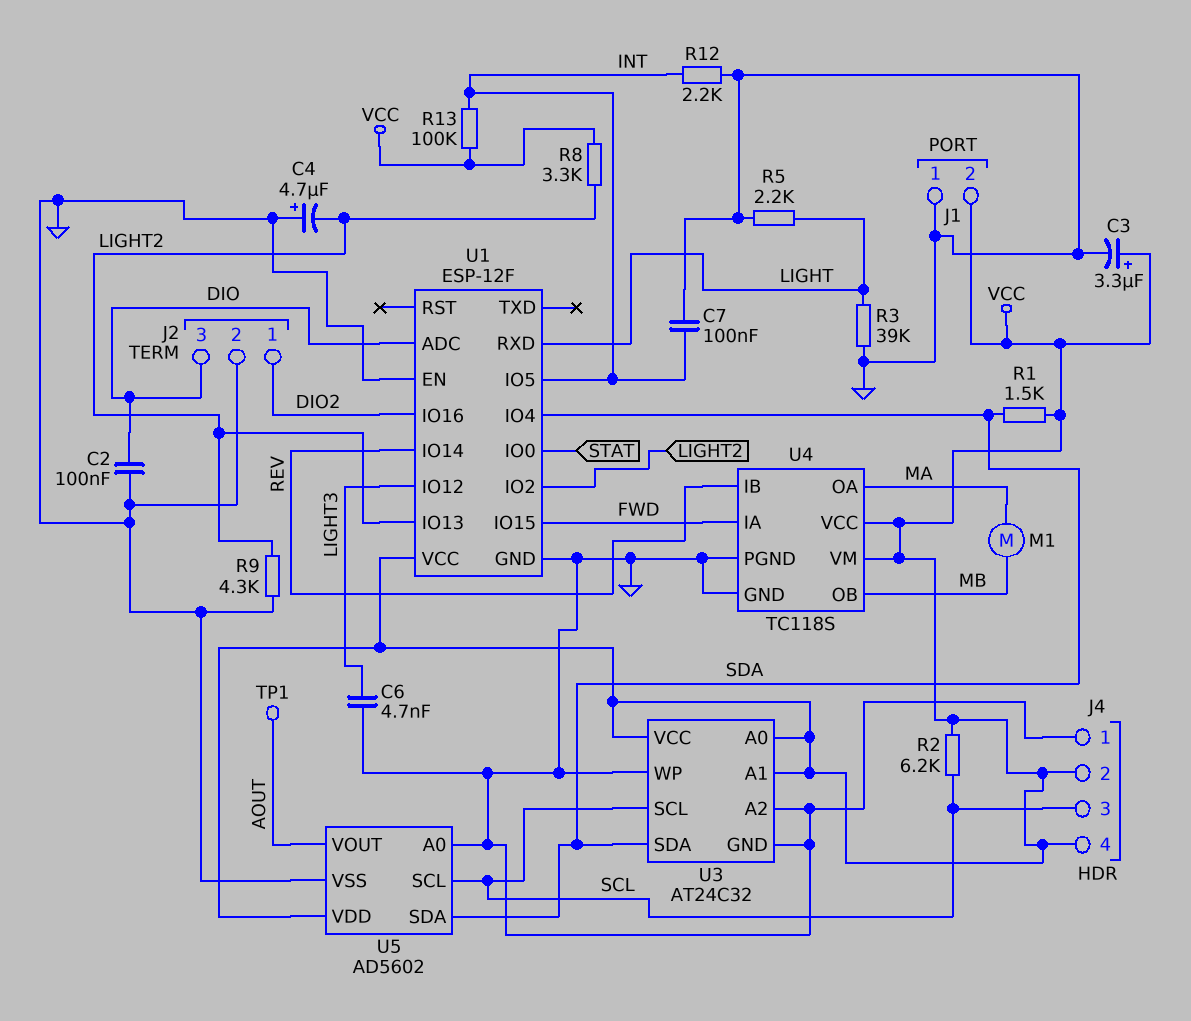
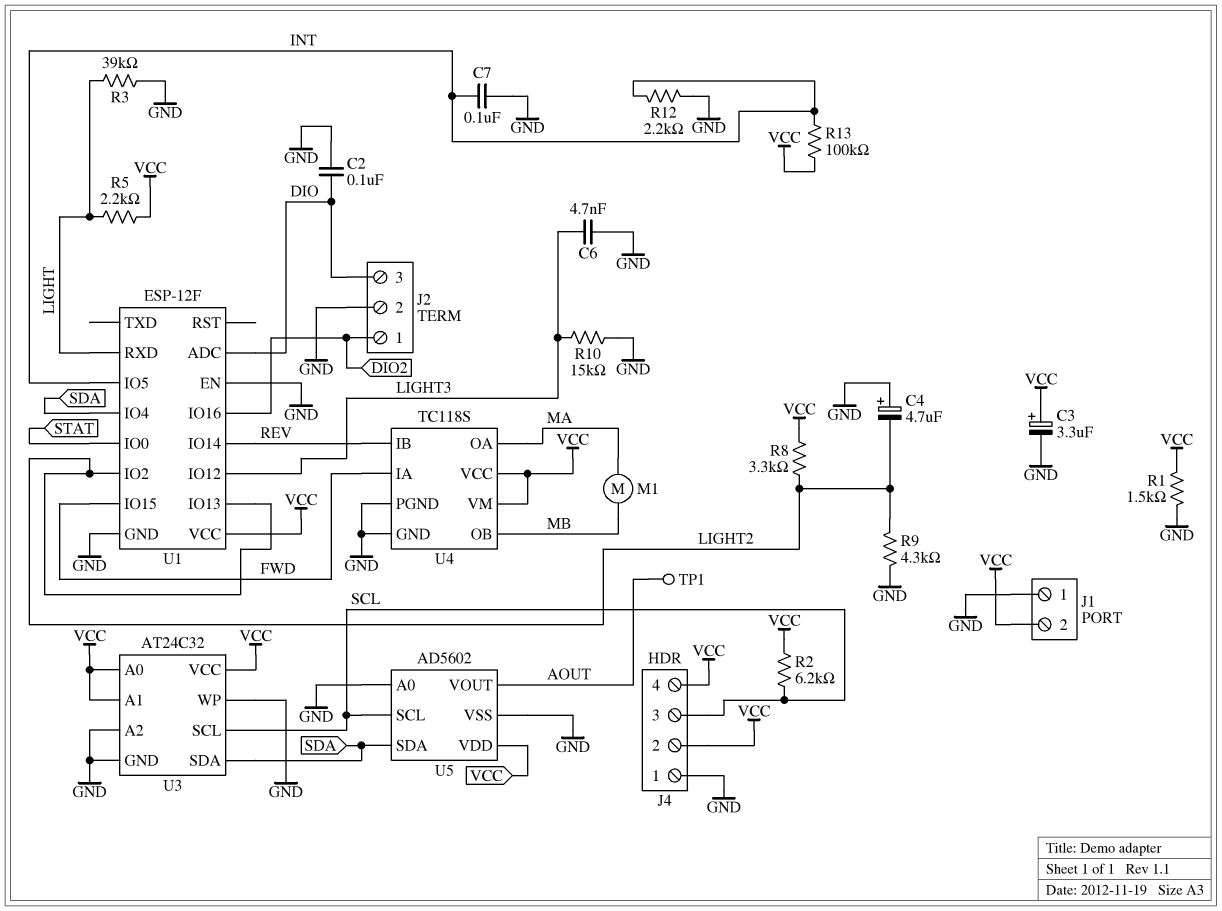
R1: 1.5k (SDA, VCC) -> 1.5k (GND, VCC)
R5: 2.2k (GND, LIGHT) -> 2.2k (LIGHT, VCC)
R10: none -> 15k (GND, LIGHT3)

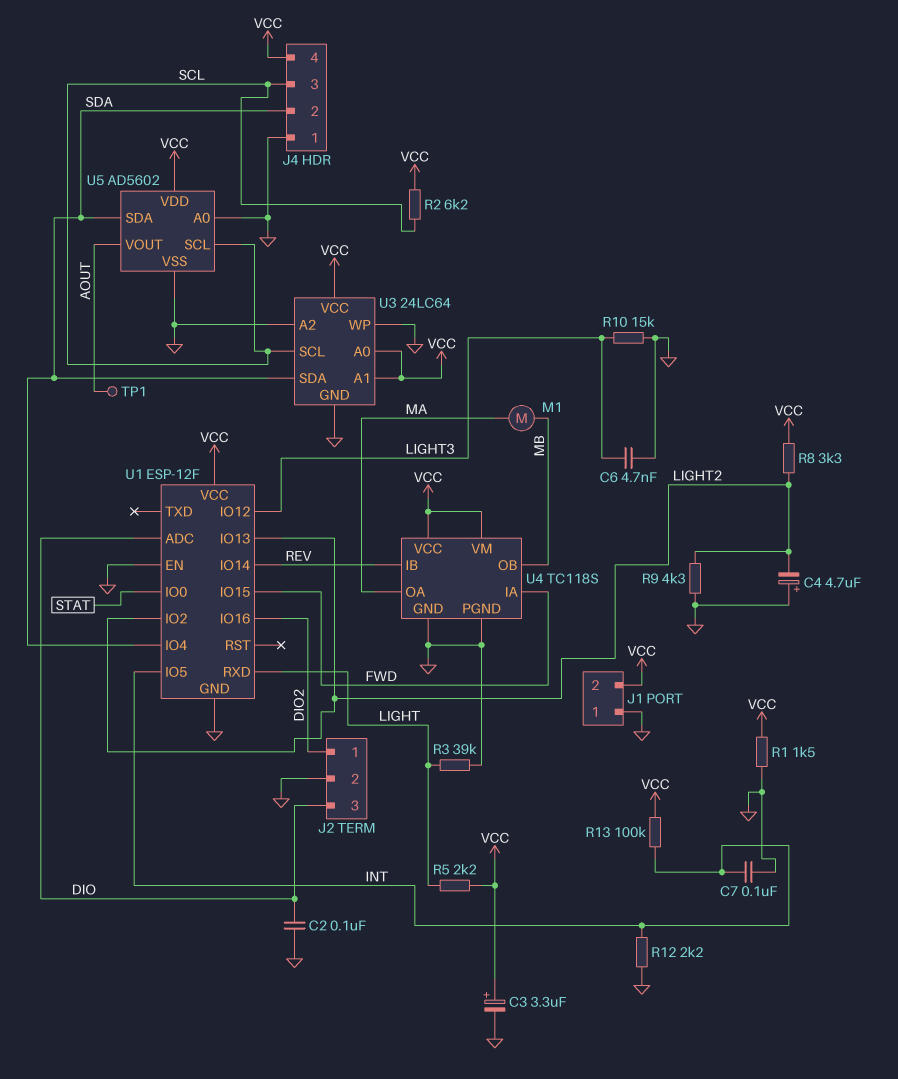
J4 pin 2: VCC -> SDA
U3: AT24C32 -> 24LC64

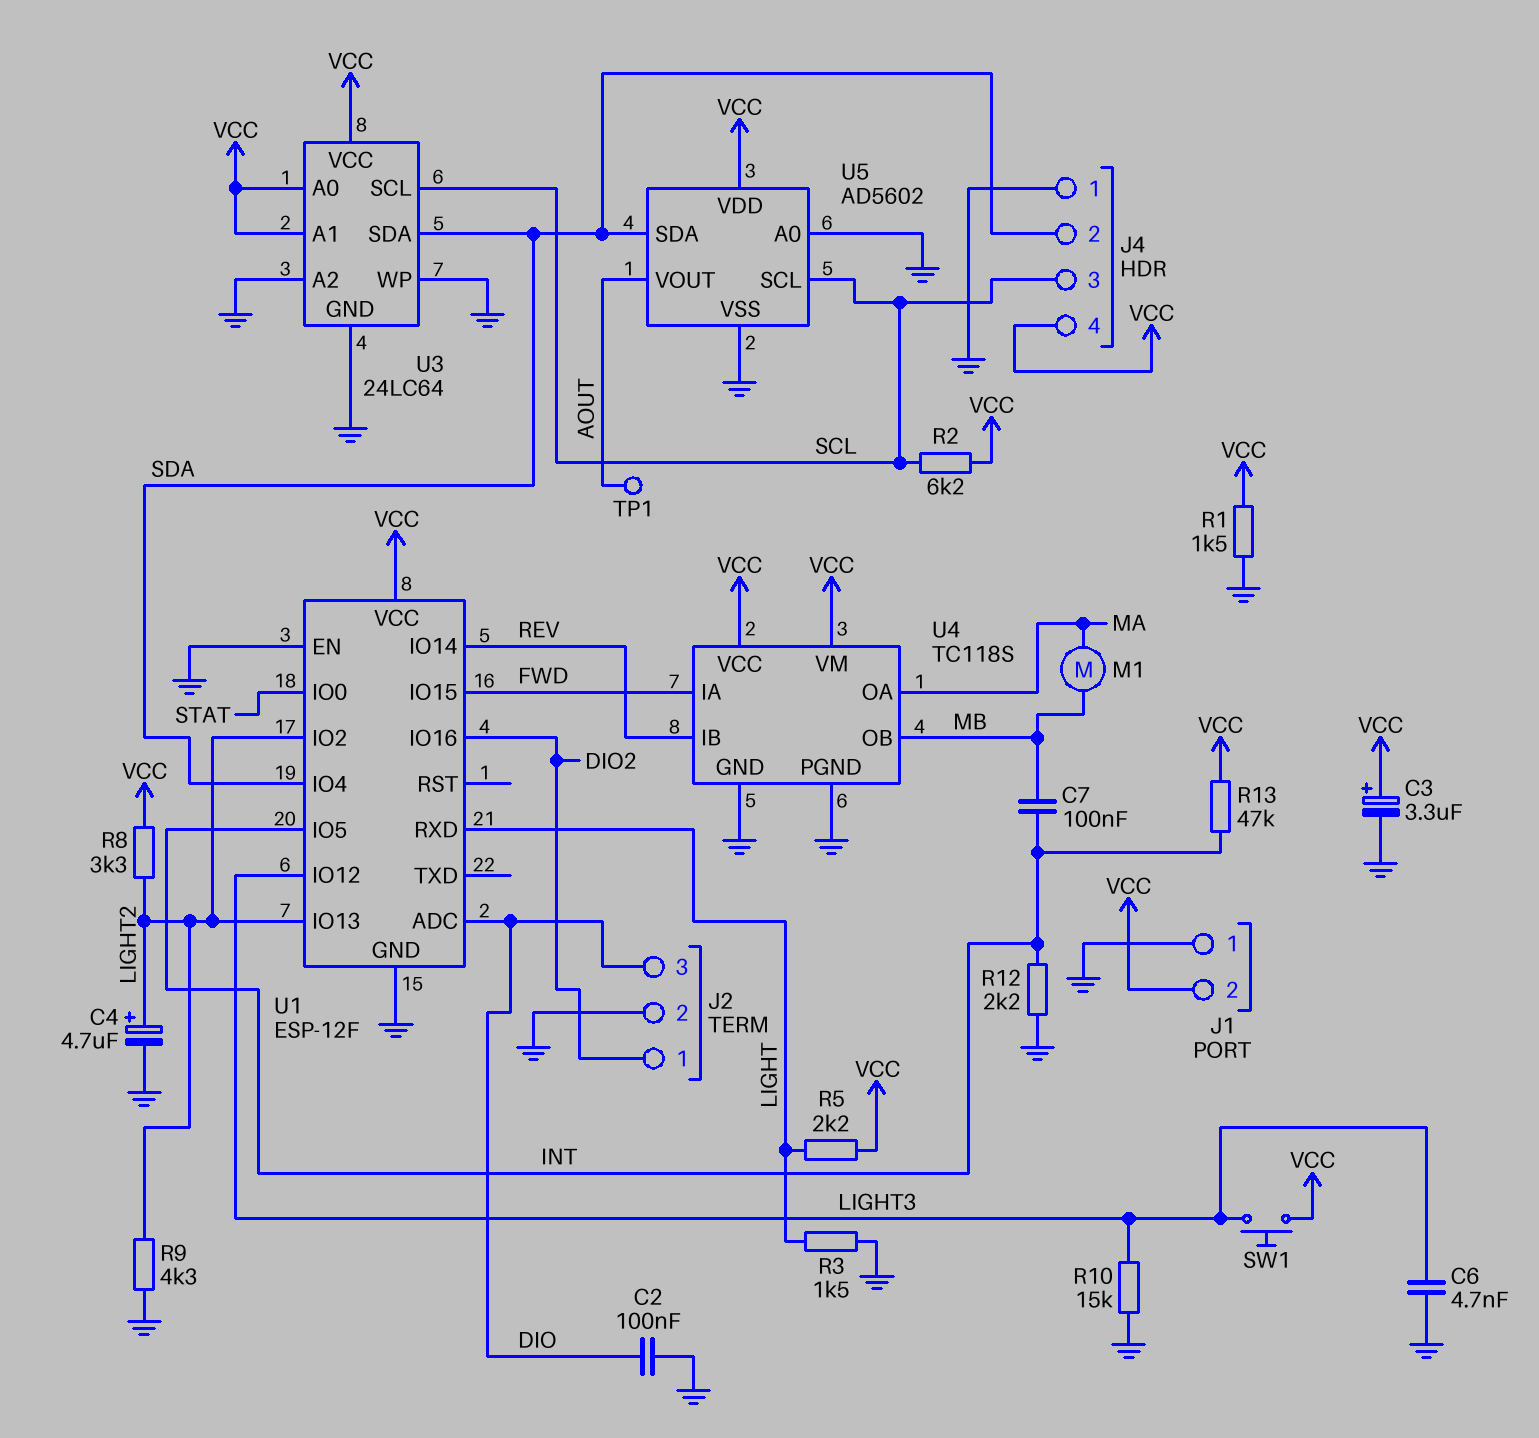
C4: 4.7uF (plus GND, minus LIGHT2) -> 4.7uF (plus LIGHT2, minus GND)
C7: 100nF (GND, INT) -> 100nF (INT, MB)
R3: 39k (GND, LIGHT) -> 1.5k (GND, LIGHT)
R13: 100k (INT, VCC) -> 47k (INT, VCC)
SW1: none -> button (LIGHT3, VCC)

